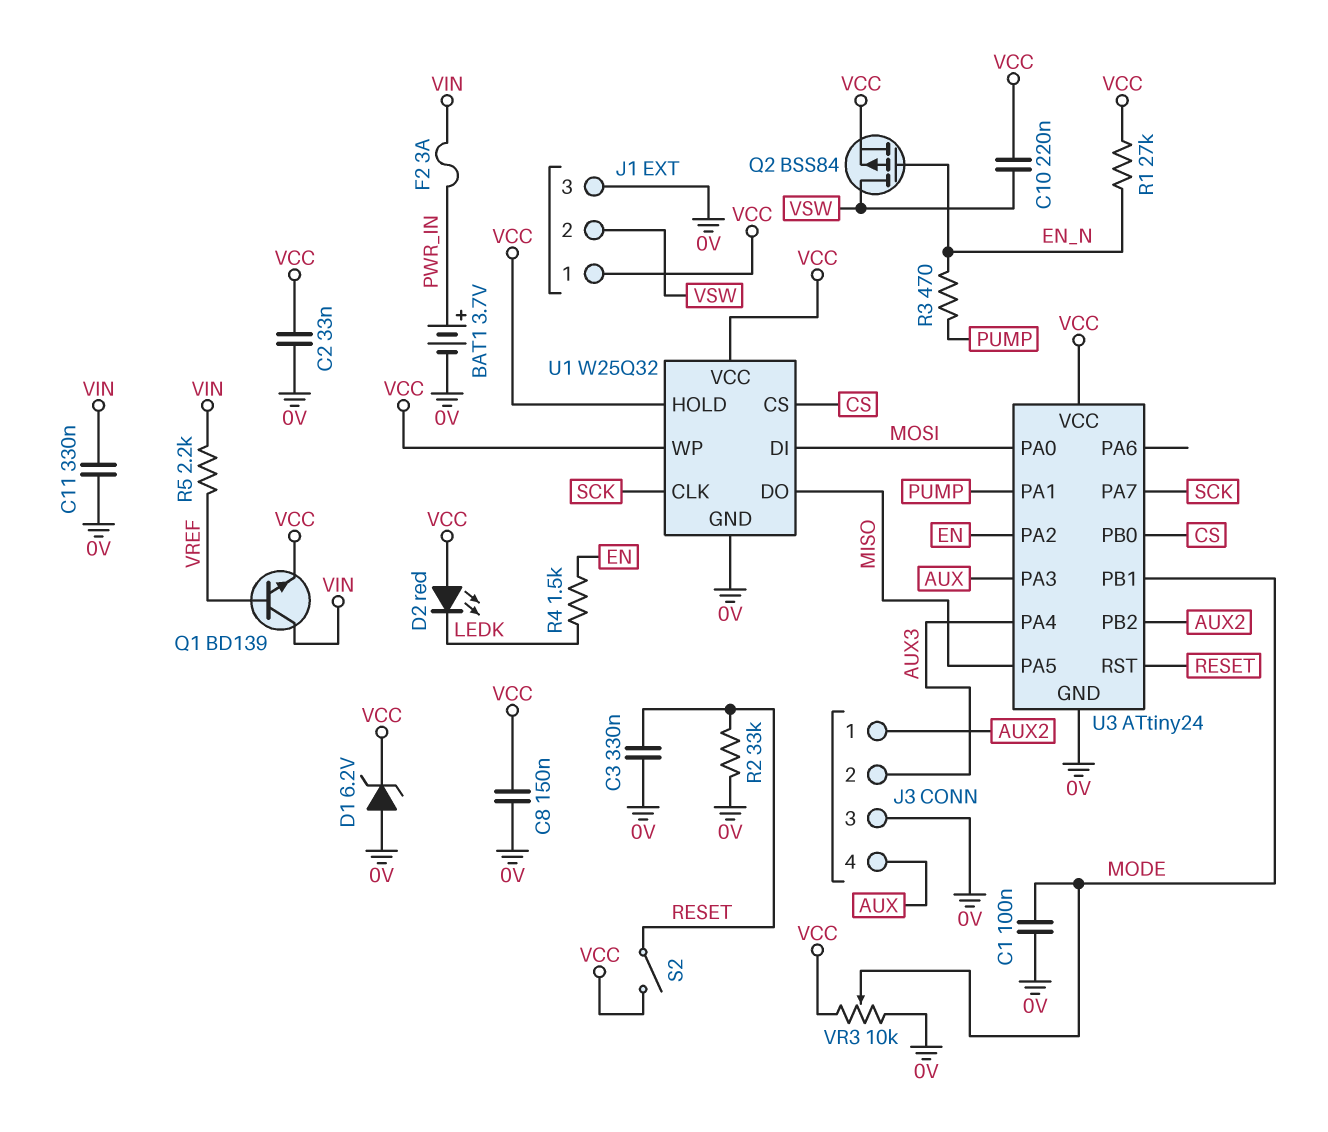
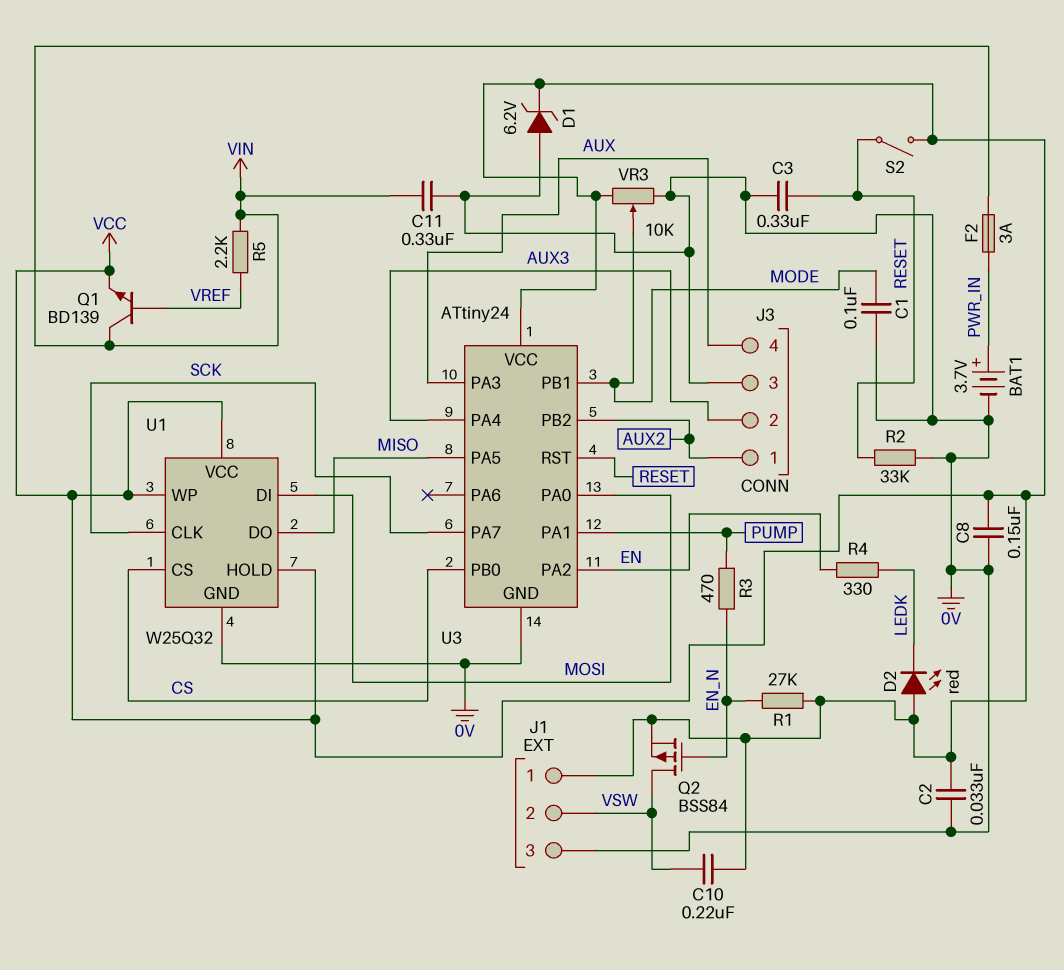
R4: 1.5k (EN, LEDK) -> 330 (EN, LEDK)

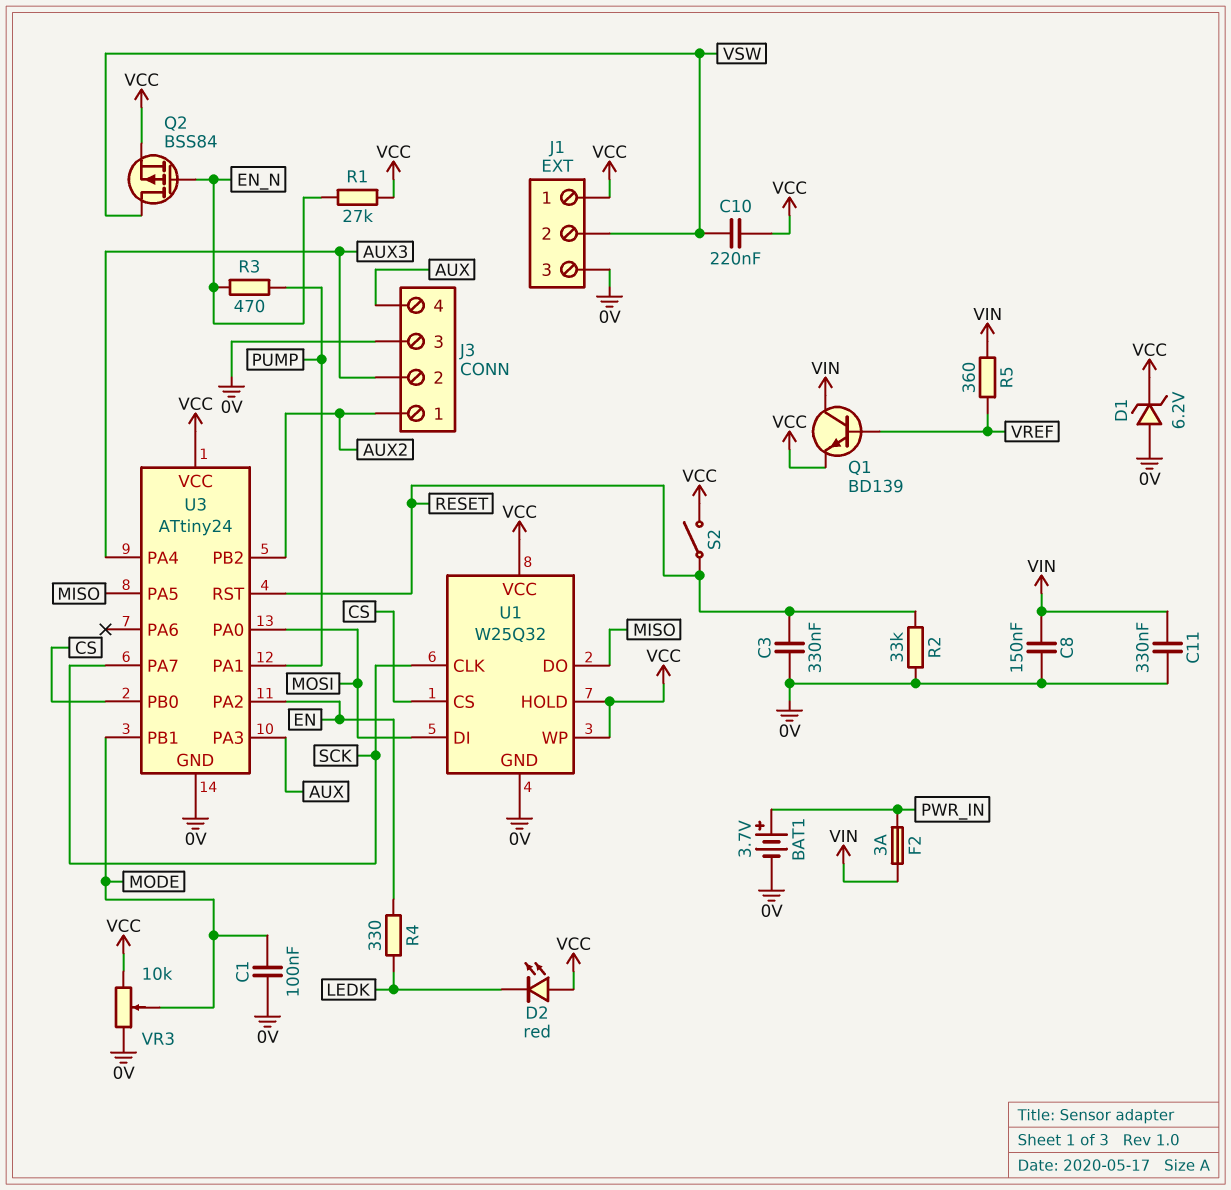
C2: 33nF (0V, VCC) -> none
C8: 150nF (0V, VCC) -> 150nF (0V, VIN)
R5: 2.2k (VIN, VREF) -> 360 (VIN, VREF)

